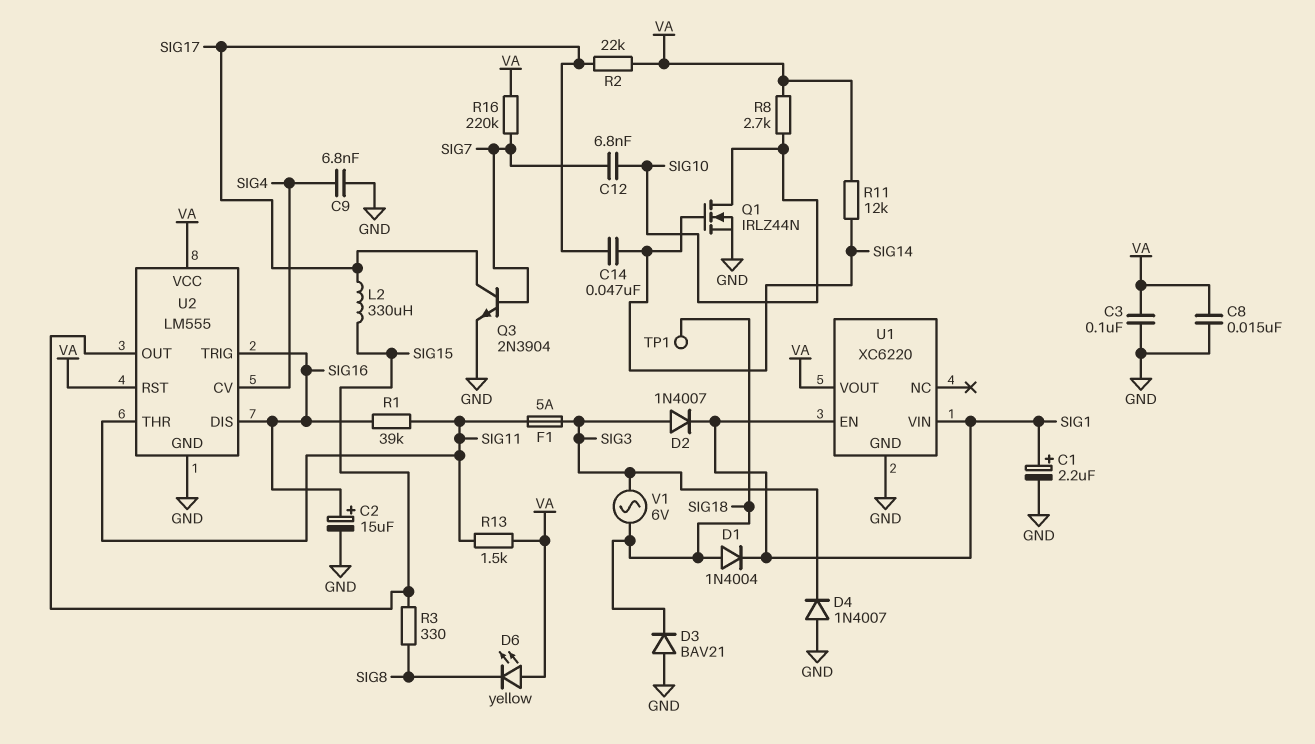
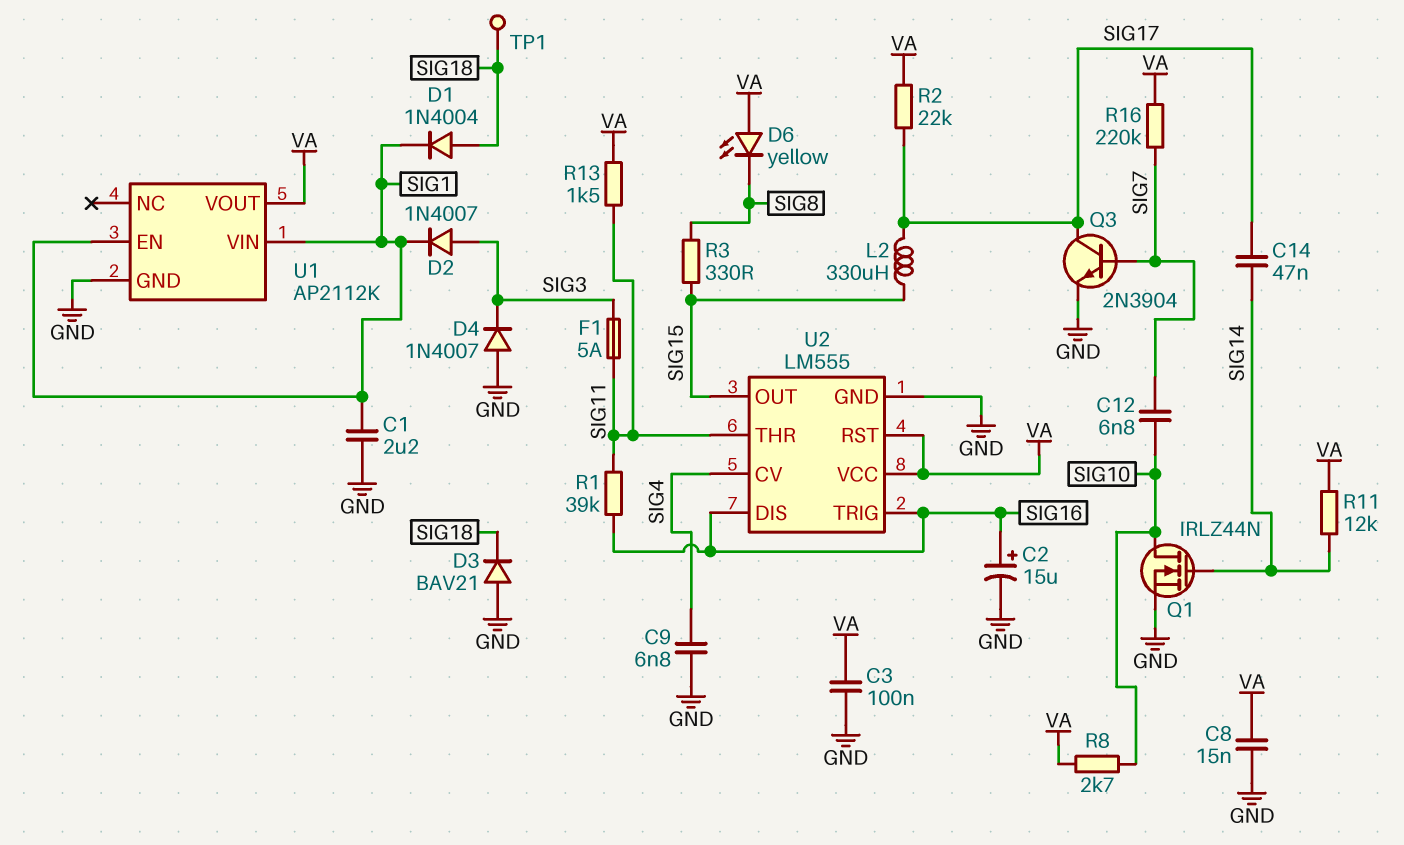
C1: 2.2uF (plus SIG1, minus GND) -> 2.2uF (GND, SIG1)
U1: XC6220 -> AP2112K
V1: AC 6V (SIG3, SIG18) -> none

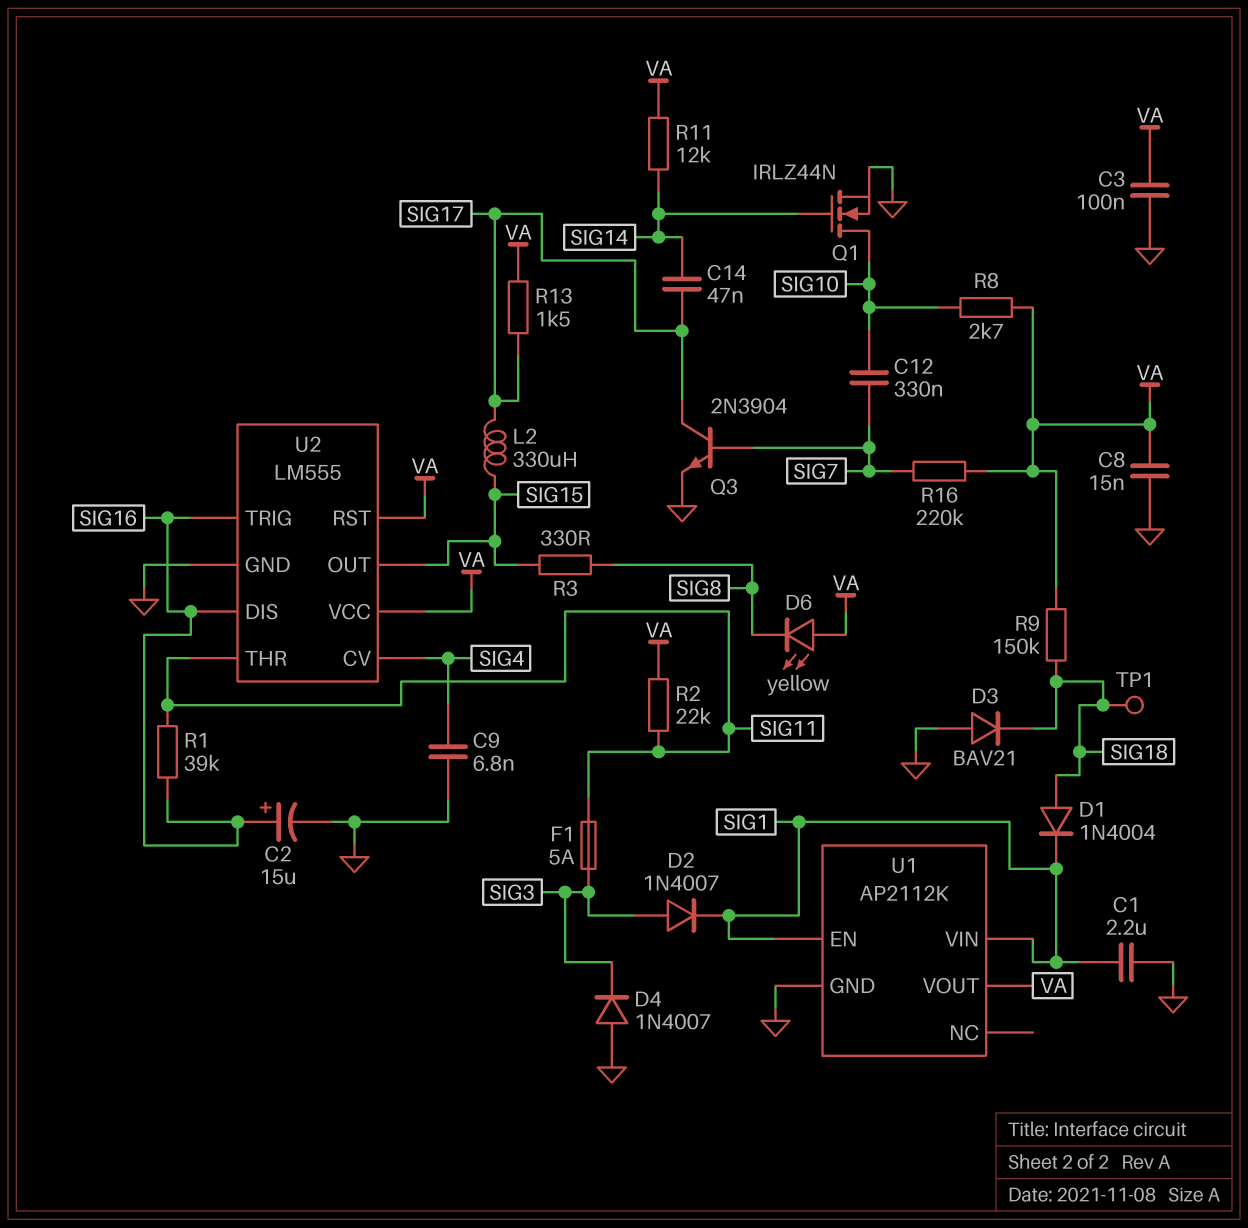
C12: 6.8nF (SIG7, SIG10) -> 330nF (SIG7, SIG10)
R2: 22k (SIG17, VA) -> 22k (SIG11, VA)
R9: none -> 150k (SIG18, VA)
R13: 1.5k (SIG11, VA) -> 1.5k (SIG17, VA)

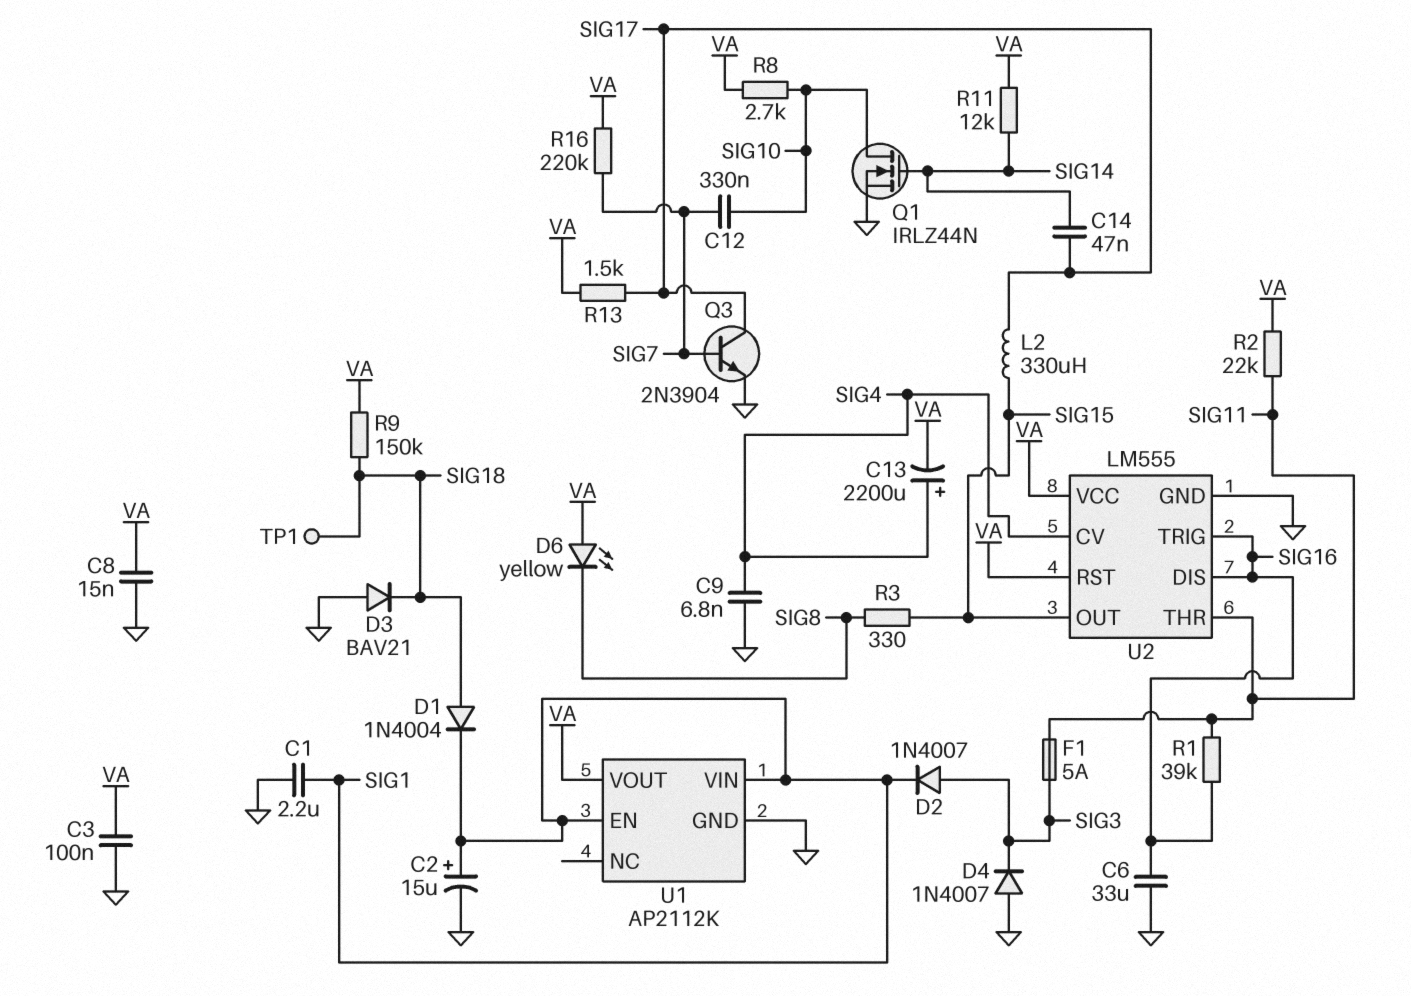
C2: 15uF (plus SIG16, minus GND) -> 15uF (plus SIG1, minus GND)
C6: none -> 33uF (GND, SIG16)
C13: none -> 2200uF (plus SIG4, minus VA)

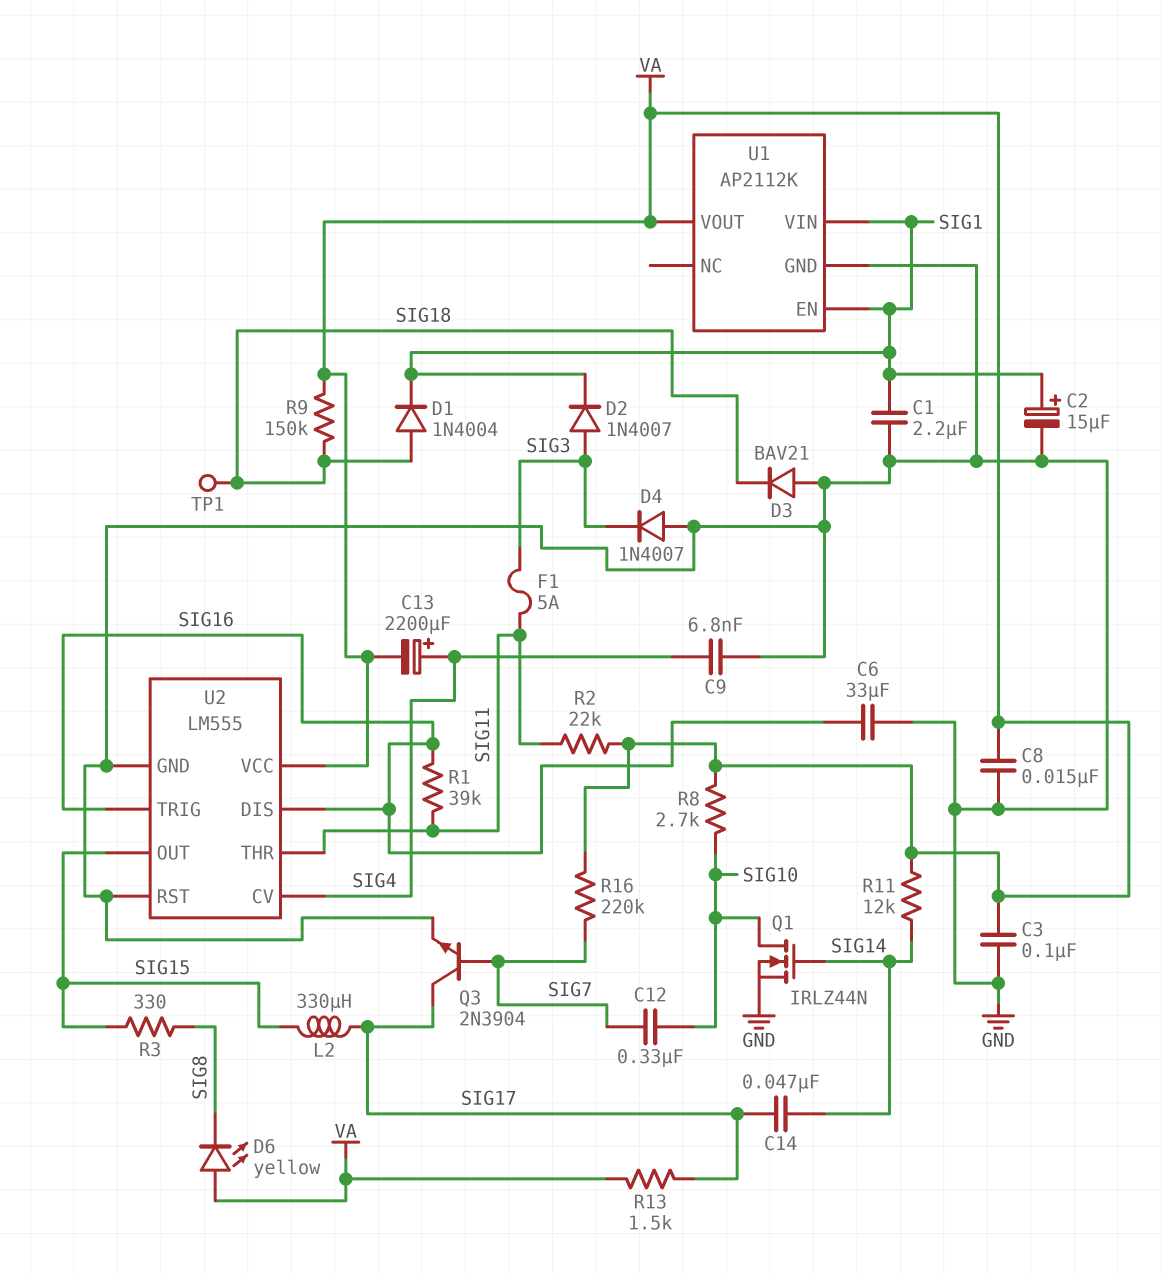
U2 pin RST: VA -> GND

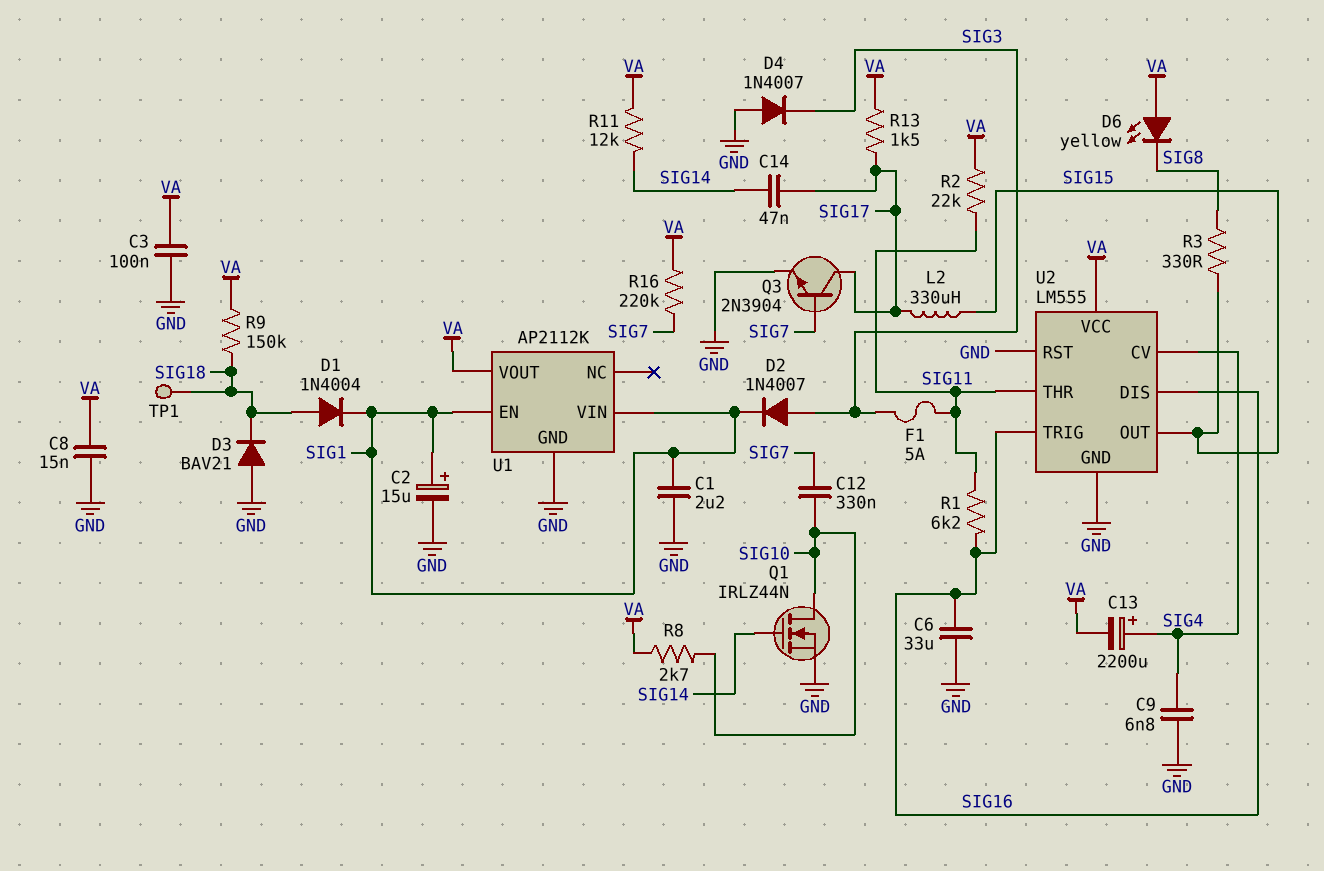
R1: 39k (SIG11, SIG16) -> 6.2k (SIG11, SIG16)

